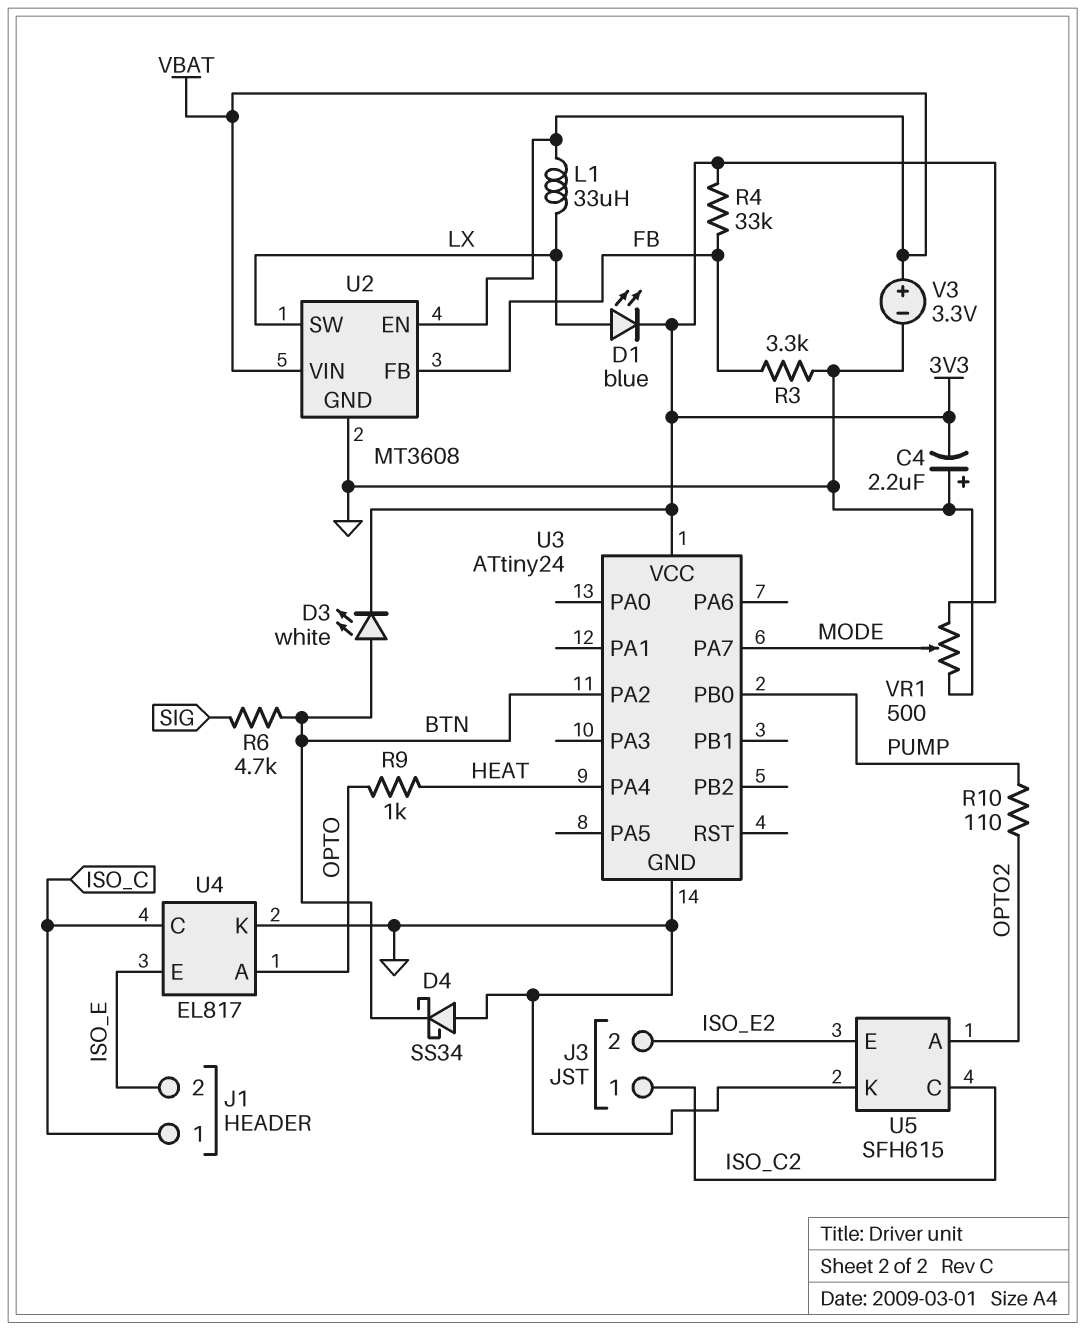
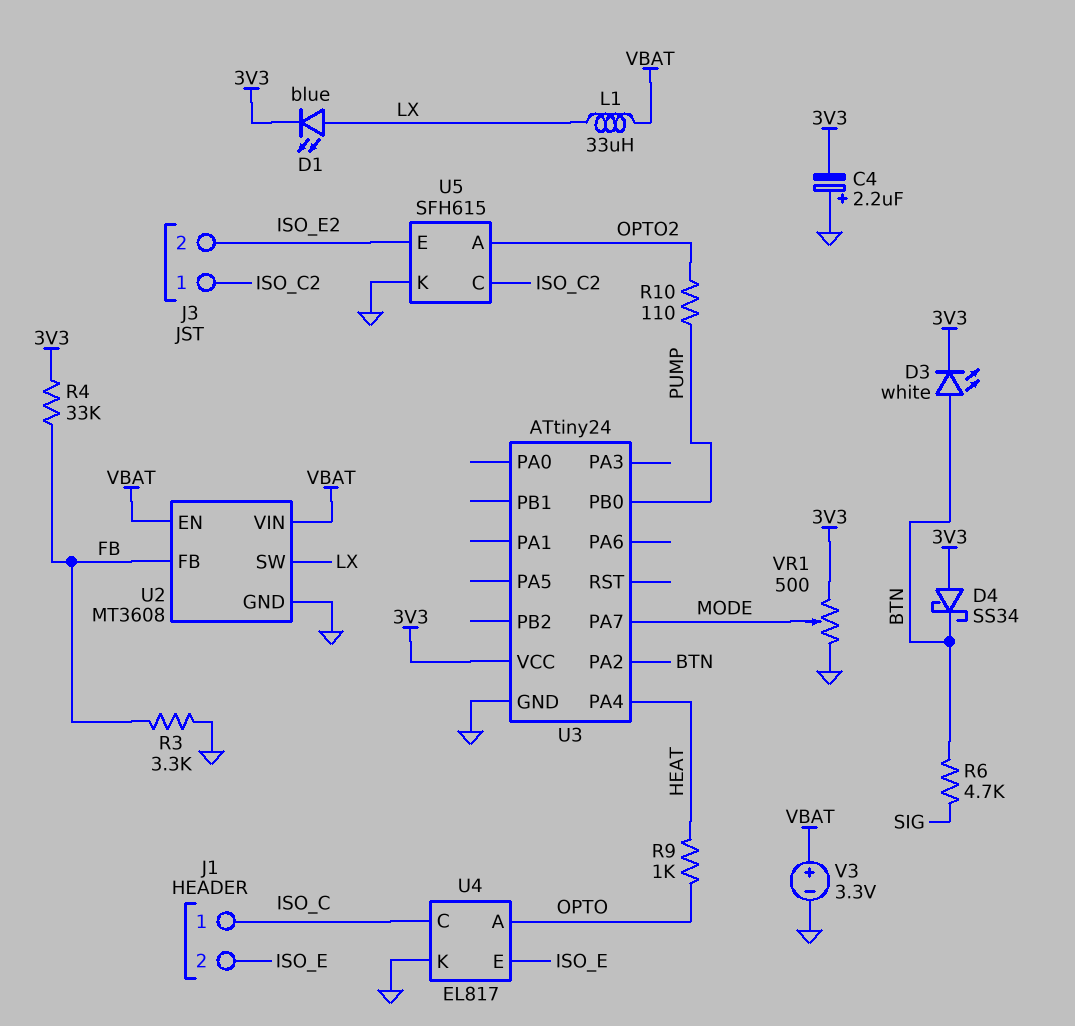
D4: schottky SS34 (A GND, K BTN) -> schottky SS34 (A 3V3, K BTN)

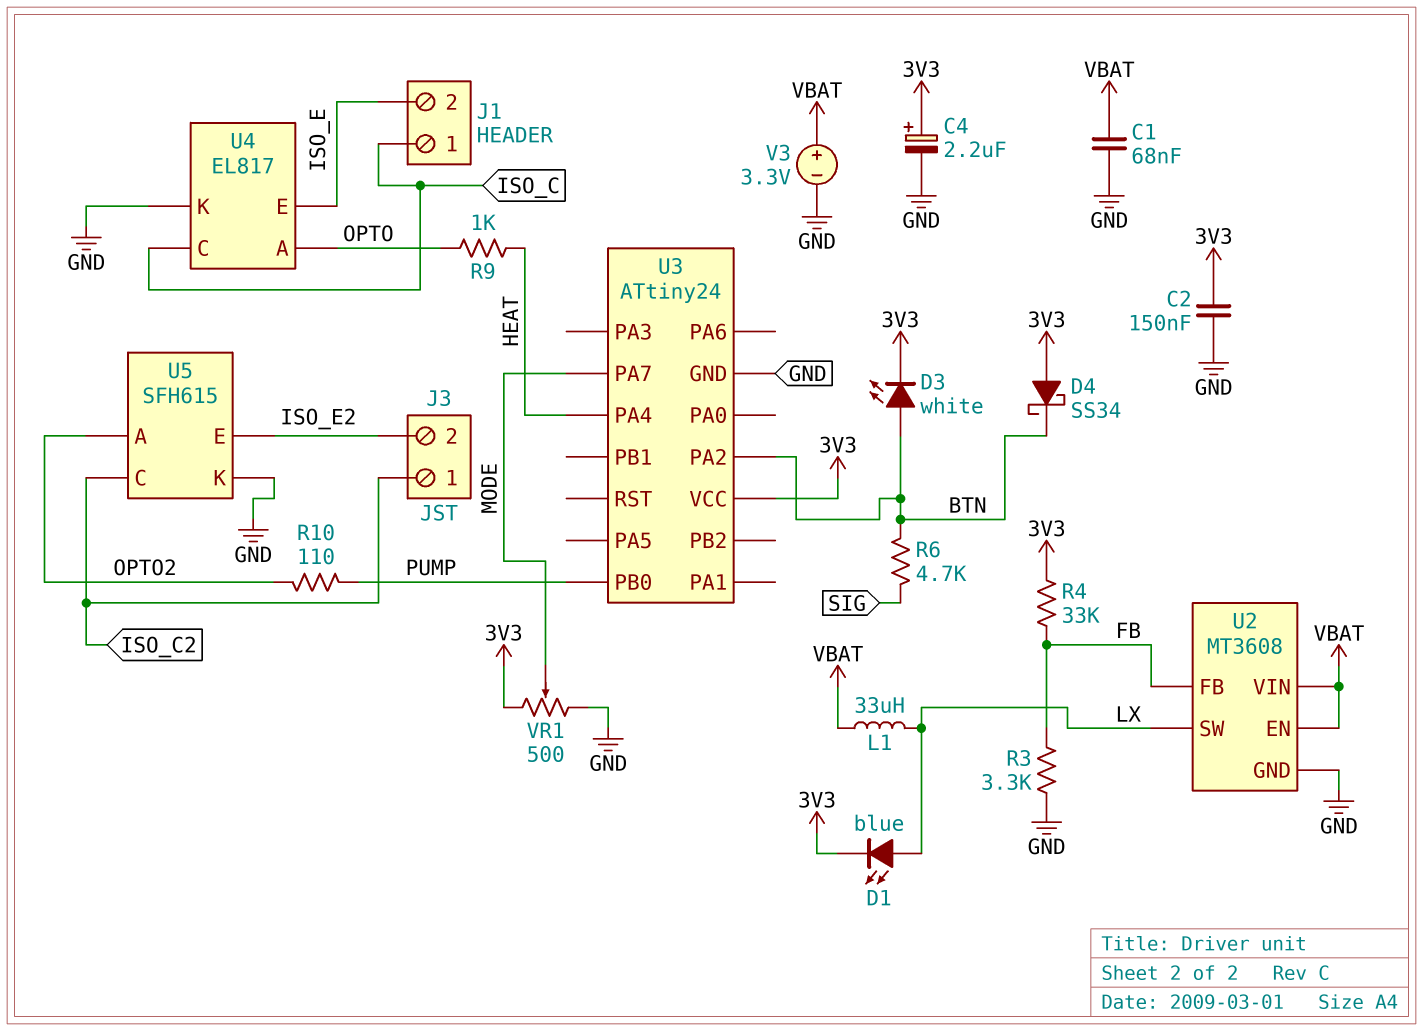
C1: none -> 68nF (GND, VBAT)
C2: none -> 150nF (3V3, GND)
C4: 2.2uF (plus GND, minus 3V3) -> 2.2uF (plus 3V3, minus GND)

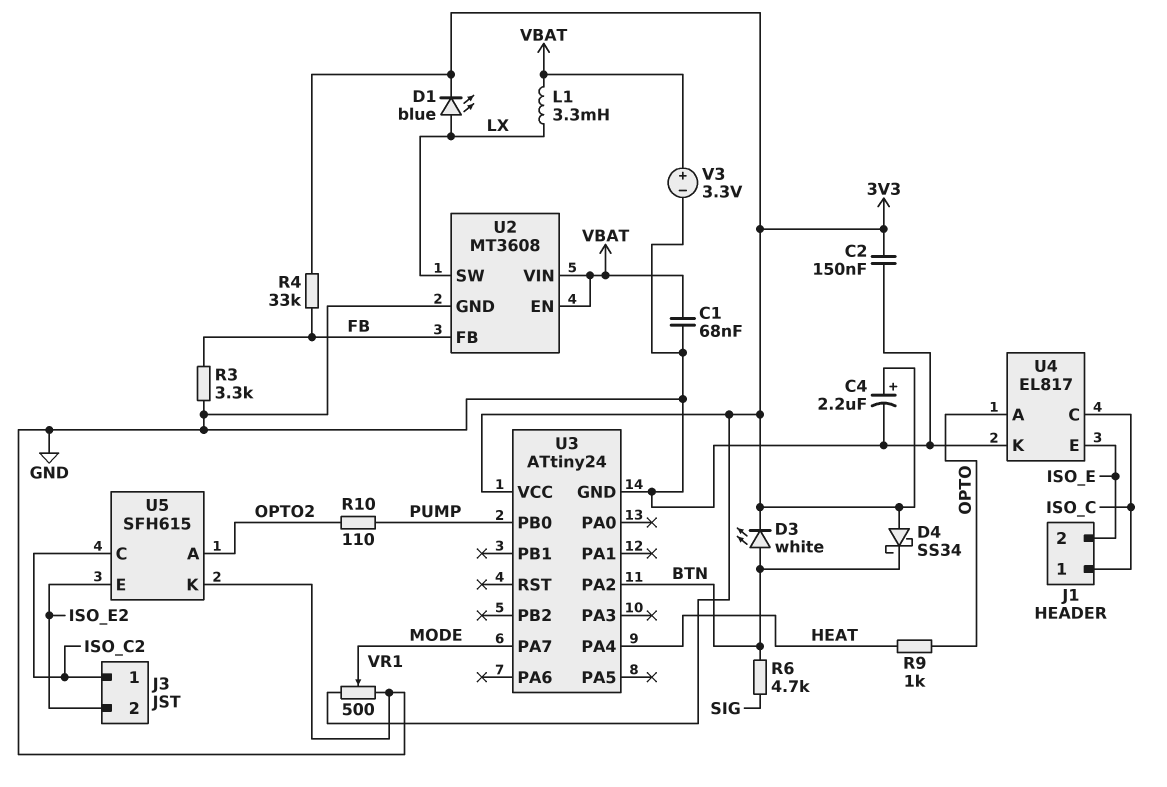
L1: 33uH (LX, VBAT) -> 3.3mH (LX, VBAT)

